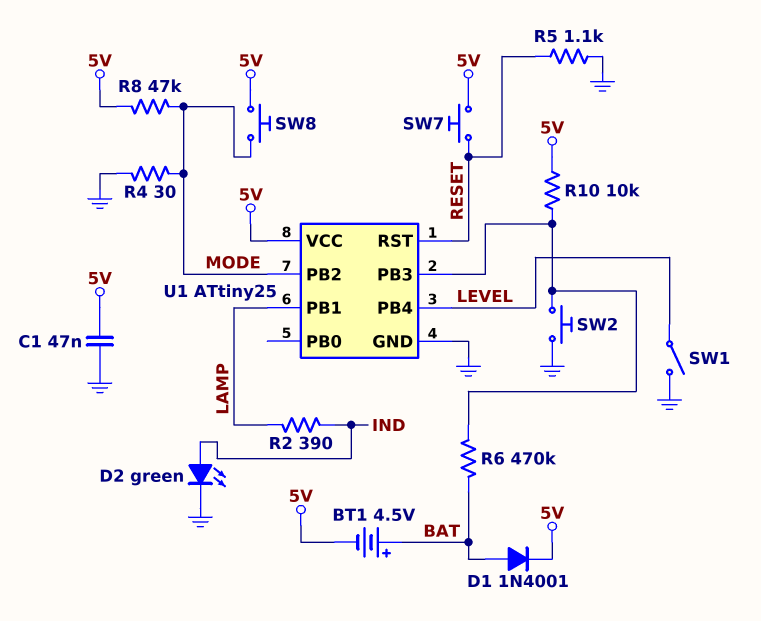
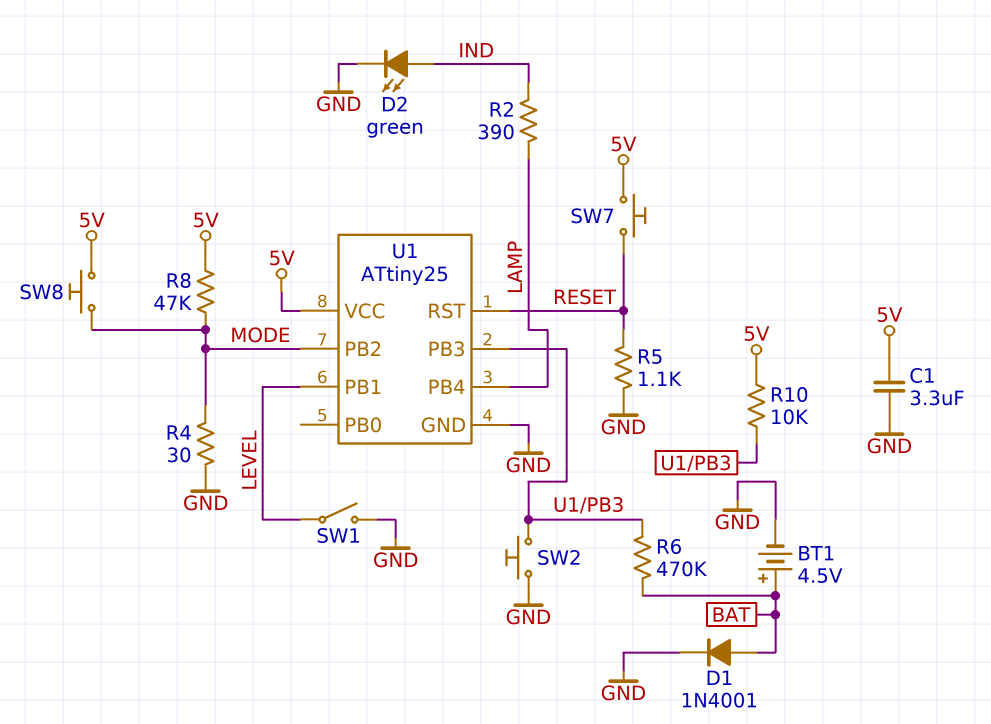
BT1: 4.5V (plus BAT, minus 5V) -> 4.5V (plus BAT, minus GND)
C1: 47nF (5V, GND) -> 3.3uF (5V, GND)
D1: diode 1N4001 (A BAT, K 5V) -> diode 1N4001 (A BAT, K GND)
U1 pin PB1: LAMP -> LEVEL
U1 pin PB4: LEVEL -> LAMP

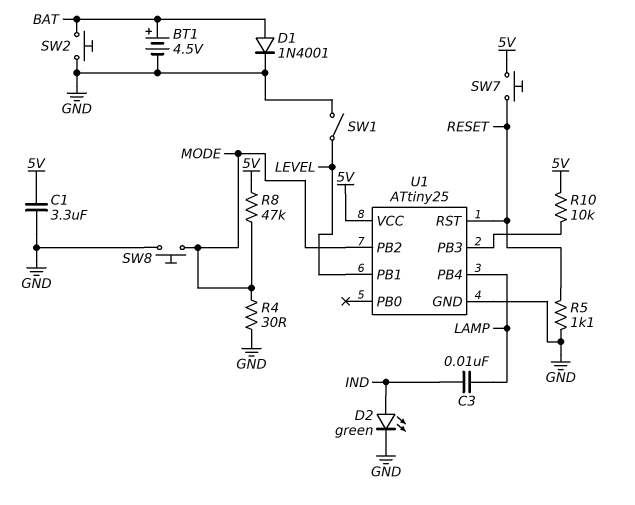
C3: none -> 10nF (IND, LAMP)
R2: 390 (IND, LAMP) -> none
R6: 470k (BAT, U1/PB3) -> none
SW2: button (GND, U1/PB3) -> button (BAT, GND)
SW8: button (5V, MODE) -> button (GND, MODE)

